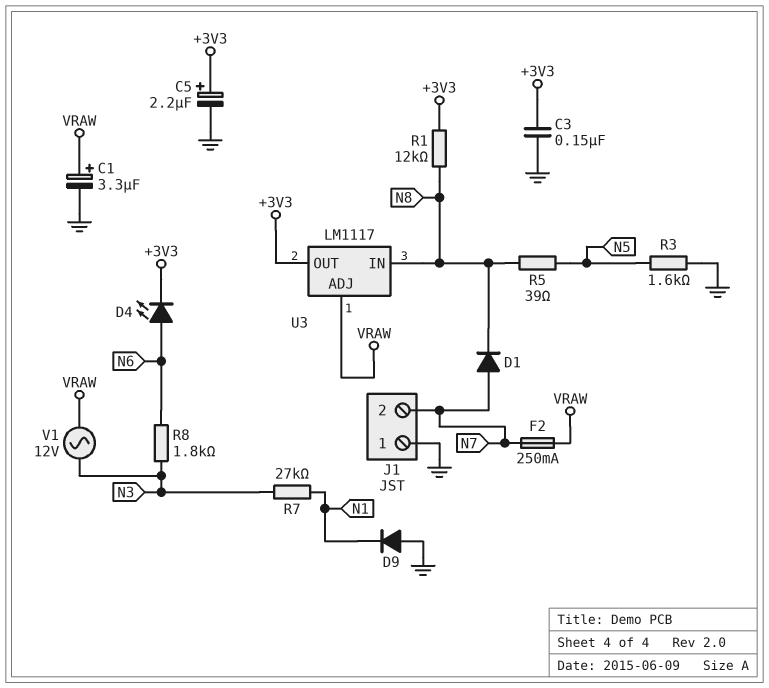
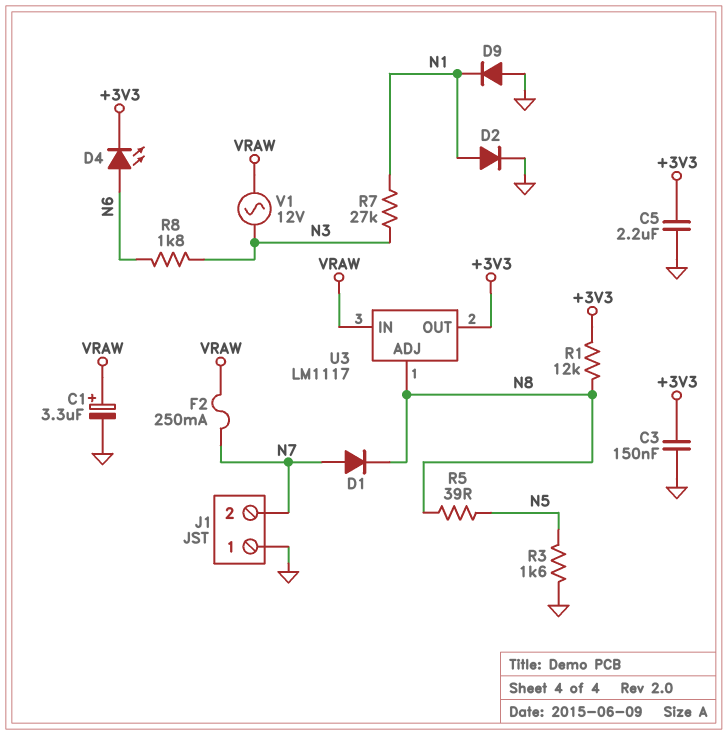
C5: 2.2uF (plus +3V3, minus GND) -> 2.2uF (+3V3, GND)
D2: none -> diode (A N1, K GND)
U3 pin ADJ: VRAW -> N8
U3 pin IN: N8 -> VRAW

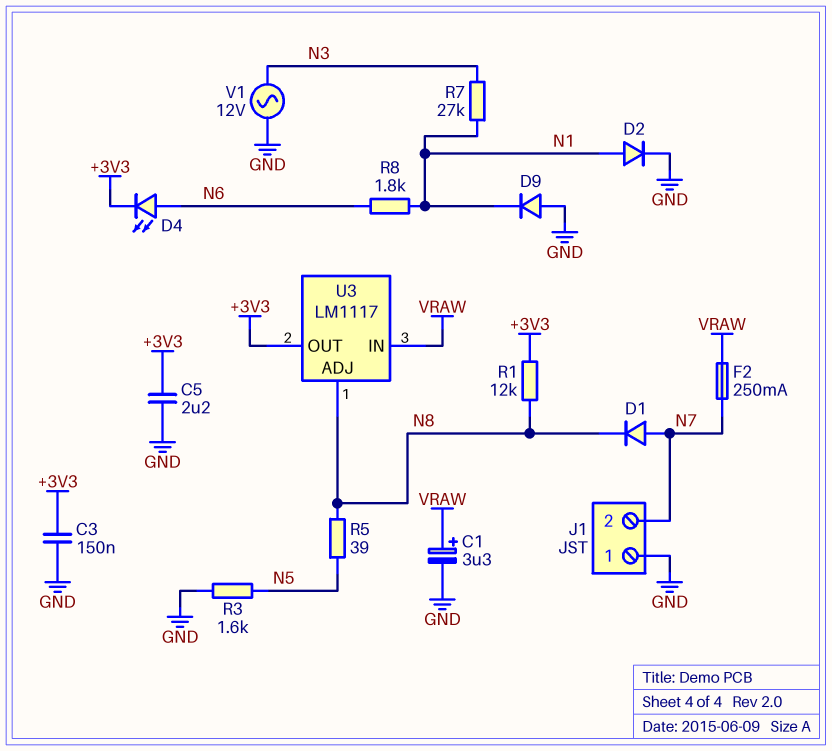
R8: 1.8k (N3, N6) -> 1.8k (N1, N6)
V1: AC 12V (N3, VRAW) -> AC 12V (GND, N3)

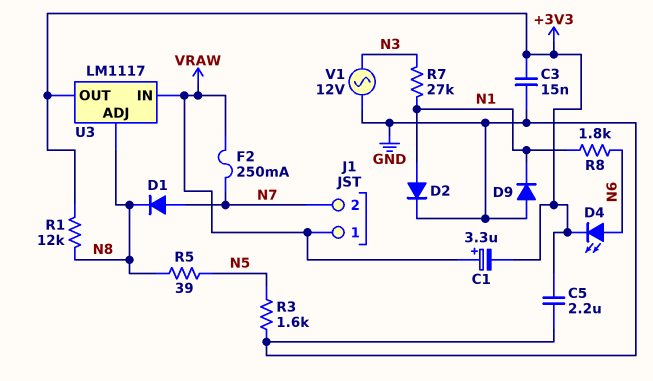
C1: 3.3uF (plus VRAW, minus GND) -> 3.3uF (plus VRAW, minus +3V3)
C3: 150nF (+3V3, GND) -> 15nF (+3V3, GND)
J1 pin 1: GND -> VRAW

